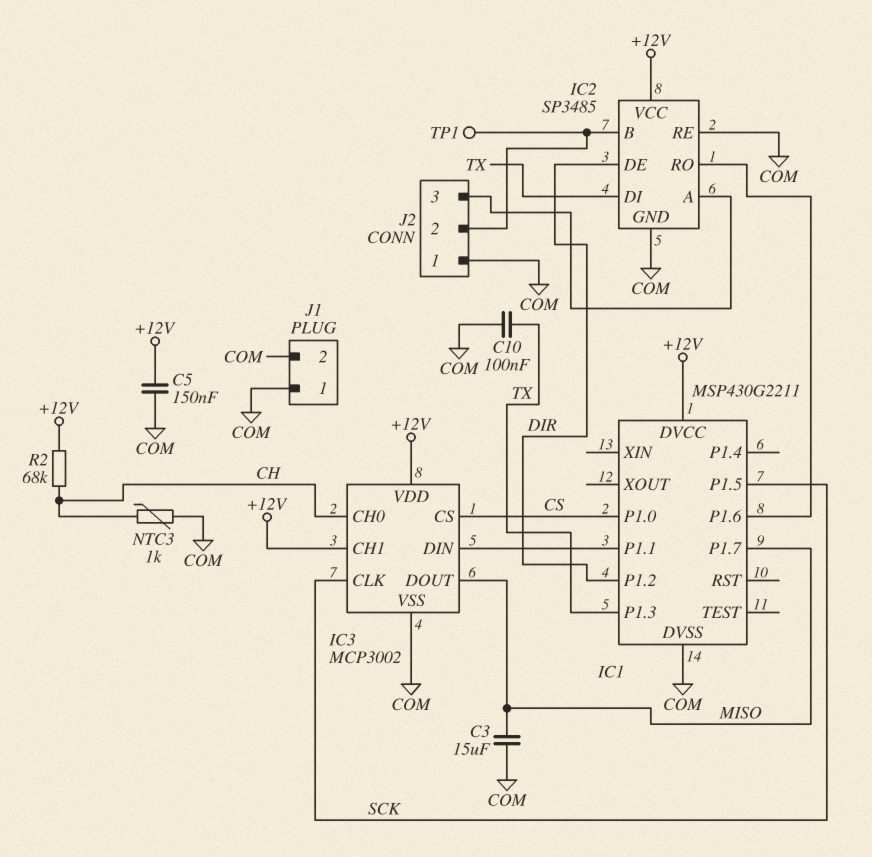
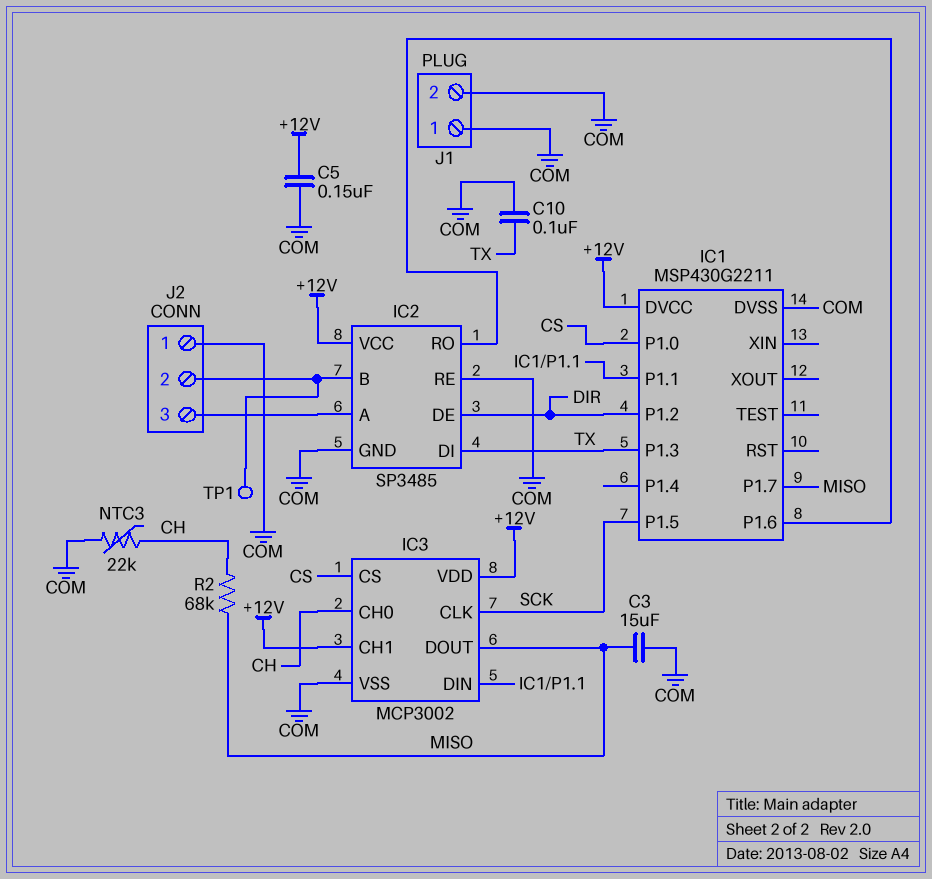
NTC3: 1k (CH, COM) -> 22k (CH, COM)
R2: 68k (+12V, CH) -> 68k (CH, MISO)

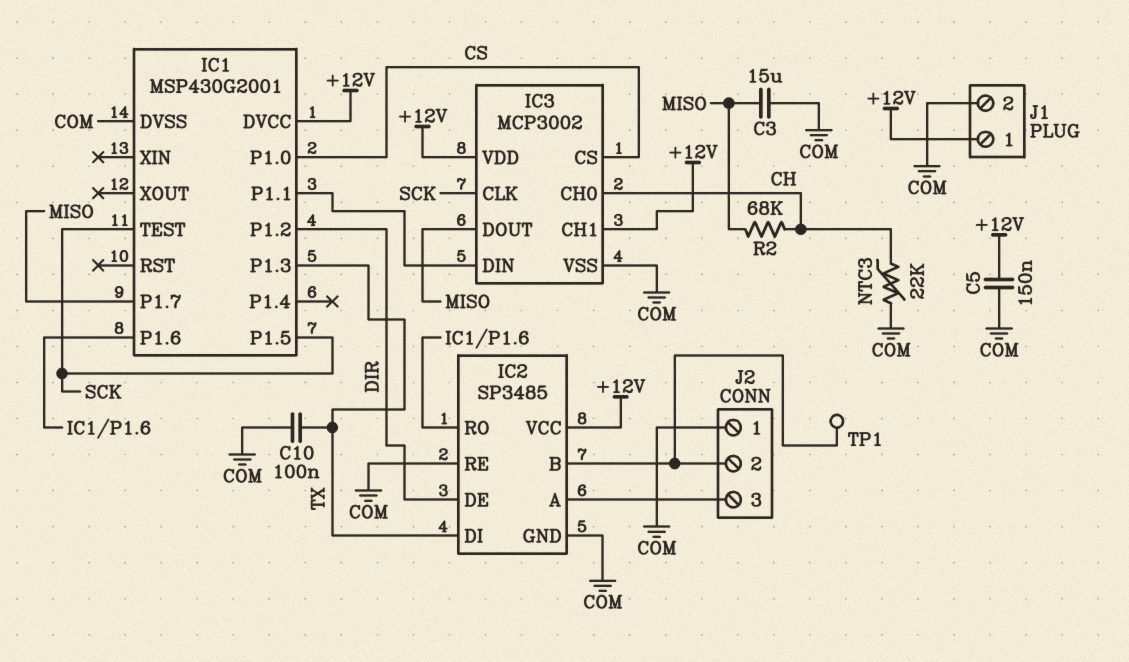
IC1: MSP430G2211 -> MSP430G2001
IC1 pin TEST: none -> SCK
J1 pin 1: COM -> +12V

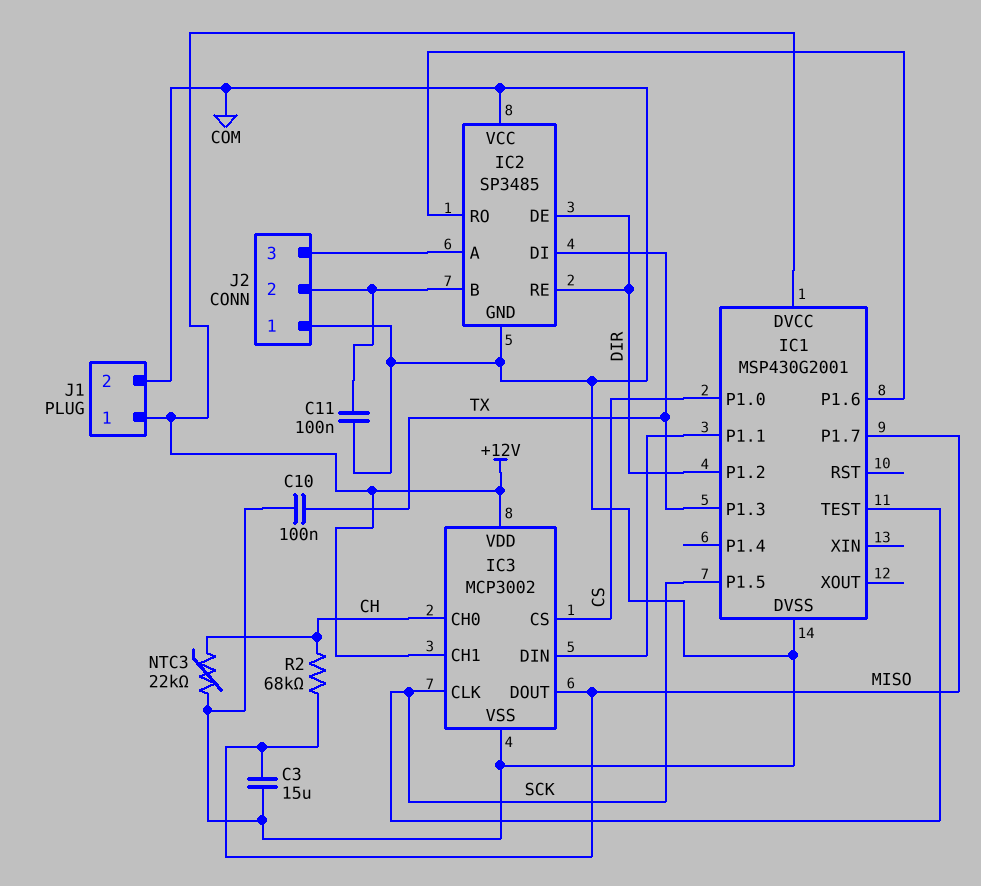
C5: 150nF (+12V, COM) -> none
C11: none -> 100nF (COM, IC2/B)
IC2 pin RE: COM -> DIR
IC2 pin VCC: +12V -> COM
TP1: test point (IC2/B) -> none

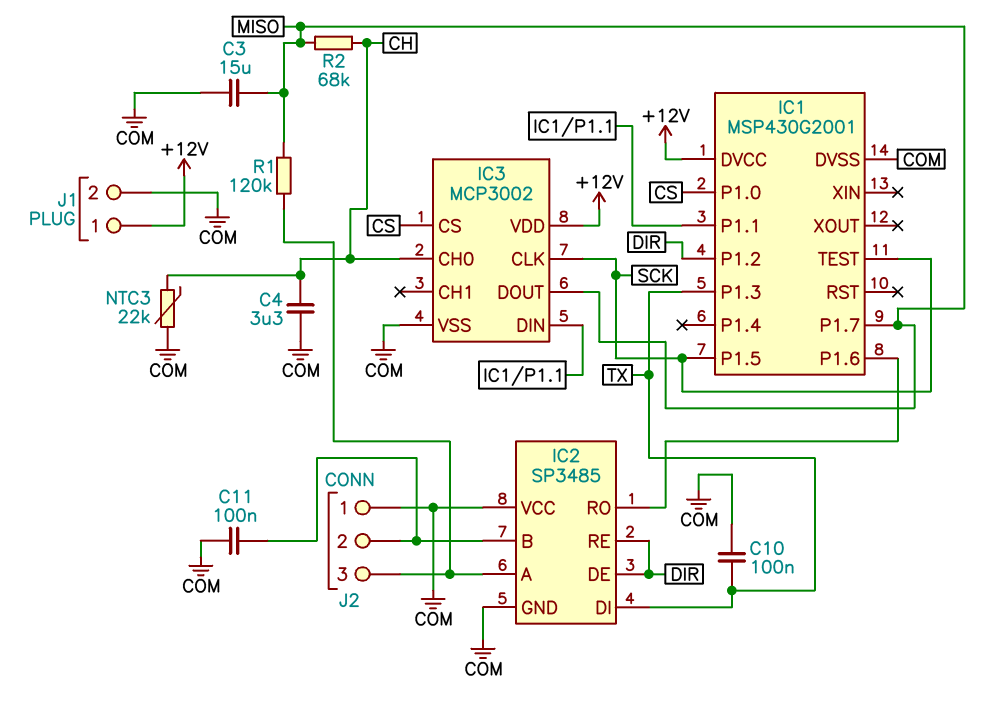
C4: none -> 3.3uF (CH, COM)
IC3 pin CH1: +12V -> none
R1: none -> 120k (IC2/A, MISO)

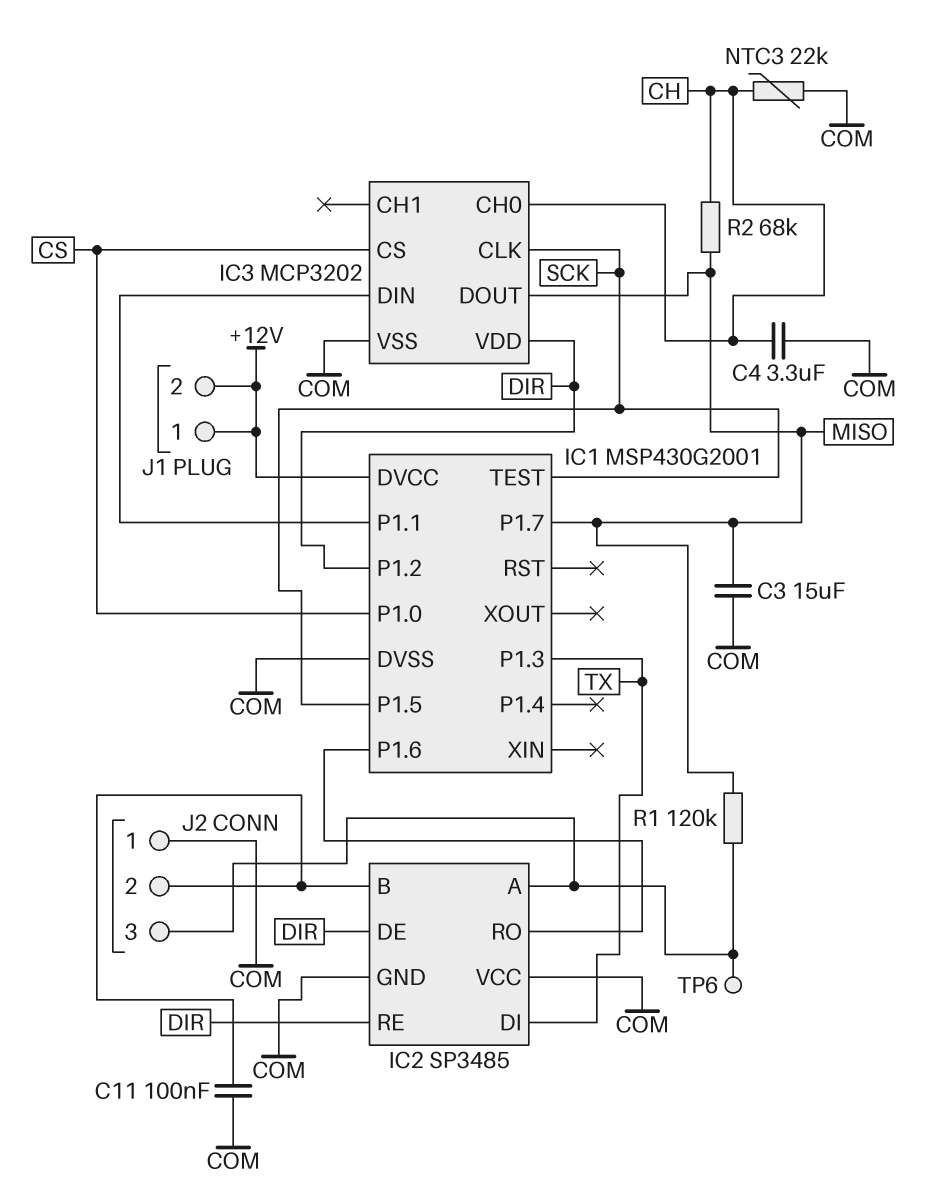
C10: 100nF (COM, TX) -> none
IC3: MCP3002 -> MCP3202
IC3 pin VDD: +12V -> DIR
J1 pin 2: COM -> +12V
TP6: none -> test point (IC2/A)

